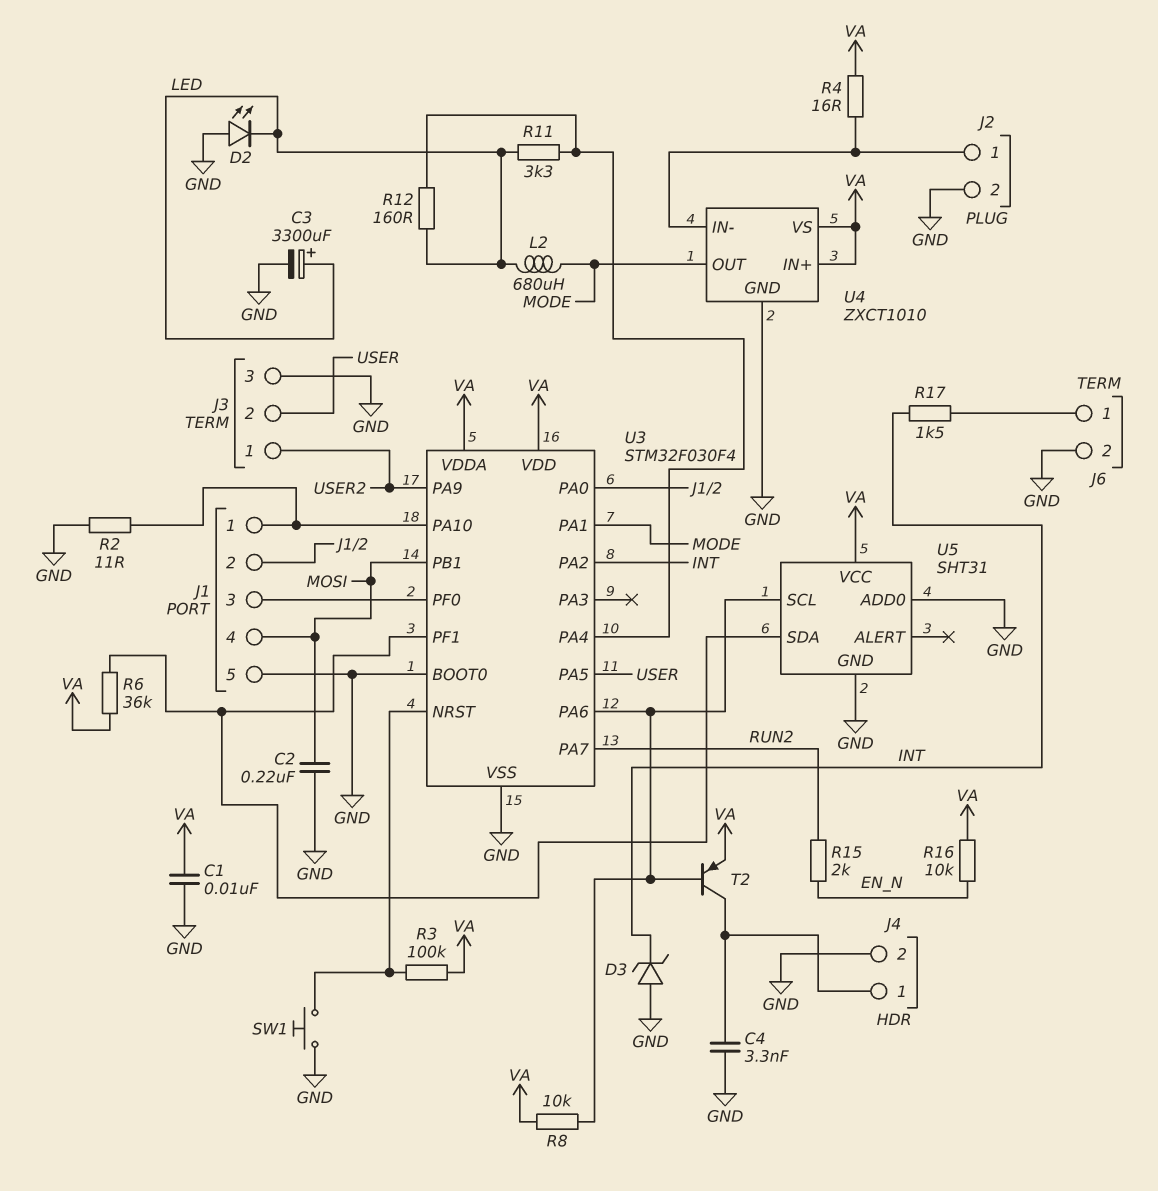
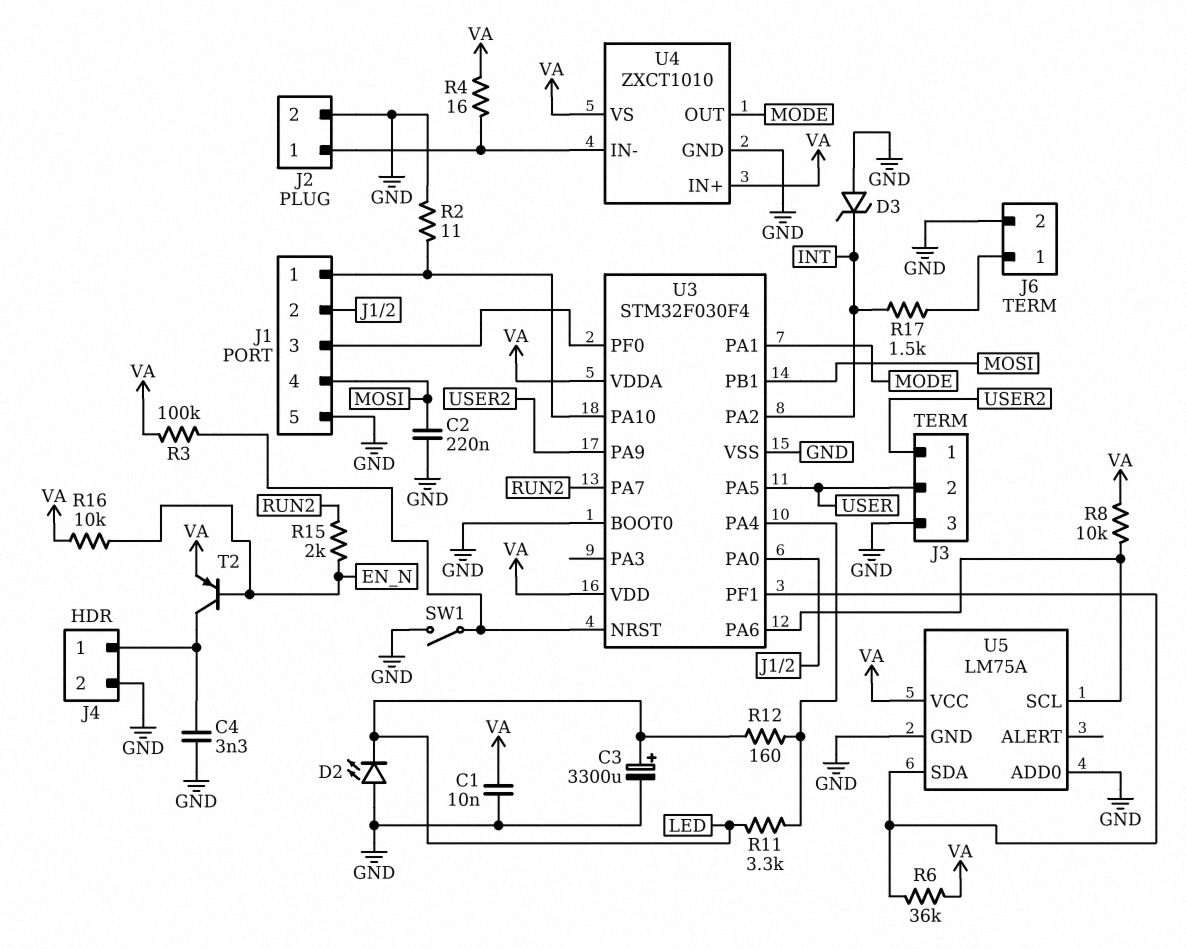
L2: 680uH (LED, MODE) -> none
SW1: button (GND, U3/NRST) -> switch (GND, U3/NRST)
T2: PNP (B U3/PA6, C J4/1, E VA) -> PNP (B EN_N, C J4/1, E VA)
U5: SHT31 -> LM75A

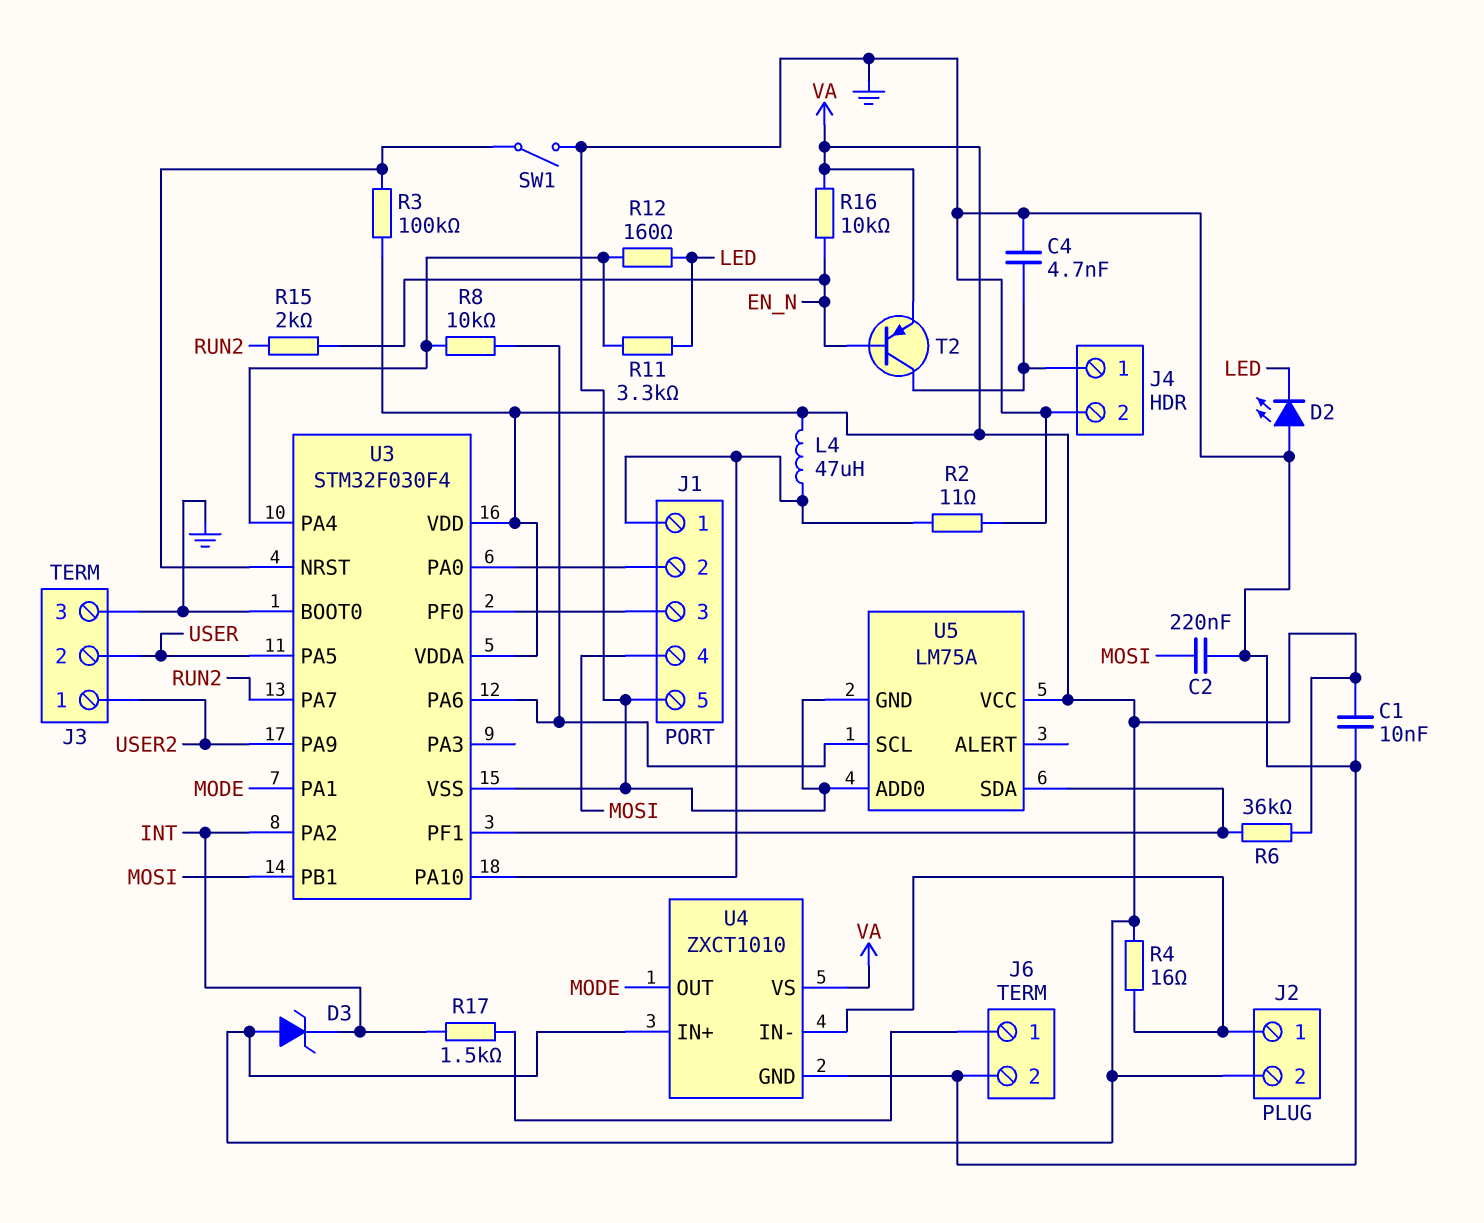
C3: 3300uF (plus LED, minus GND) -> none
C4: 3.3nF (GND, J4/1) -> 4.7nF (GND, J4/1)
D3: zener (A GND, K INT) -> zener (A VA, K INT)
J2 pin 2: GND -> VA
L4: none -> 47uH (J1/1, VA)
R8: 10k (U3/PA6, VA) -> 10k (U3/PA4, U3/PA6)

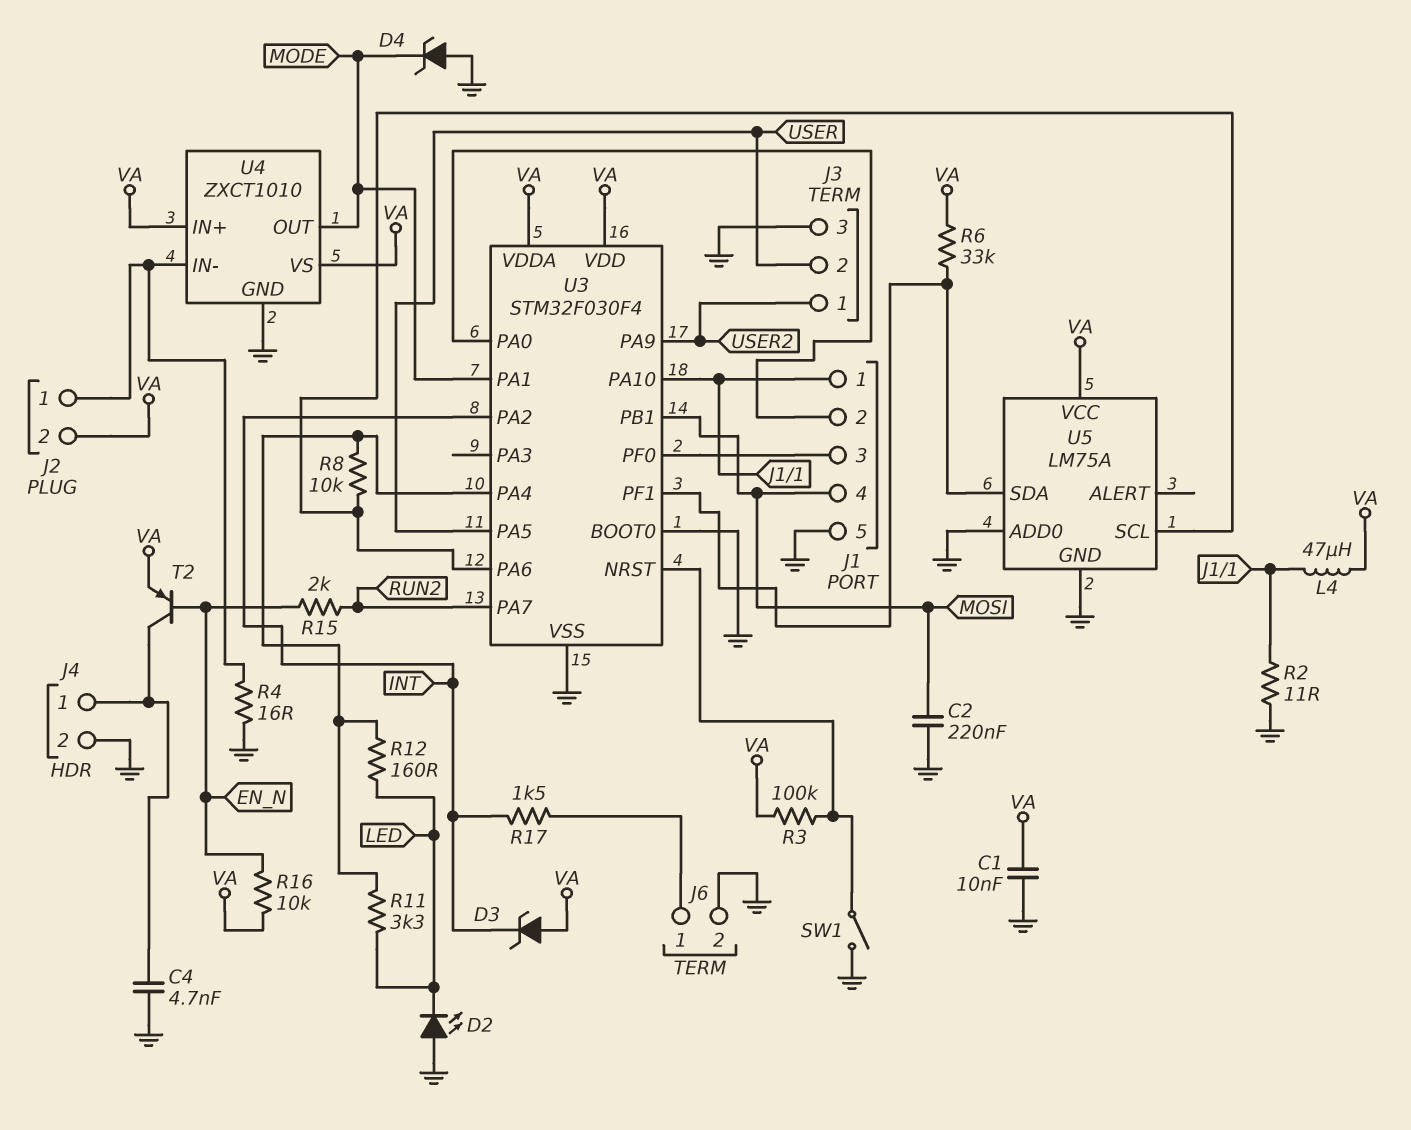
D4: none -> zener (A GND, K MODE)
R4: 16 (J2/1, VA) -> 16 (GND, J2/1)
R6: 36k (U3/PF1, VA) -> 33k (U3/PF1, VA)

